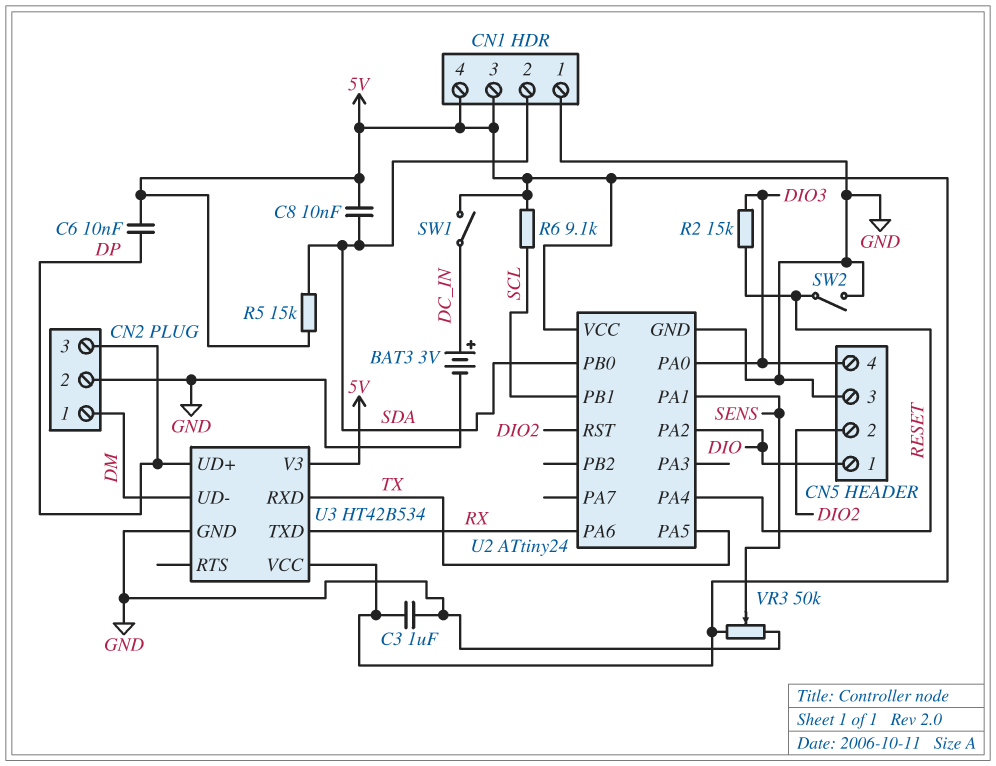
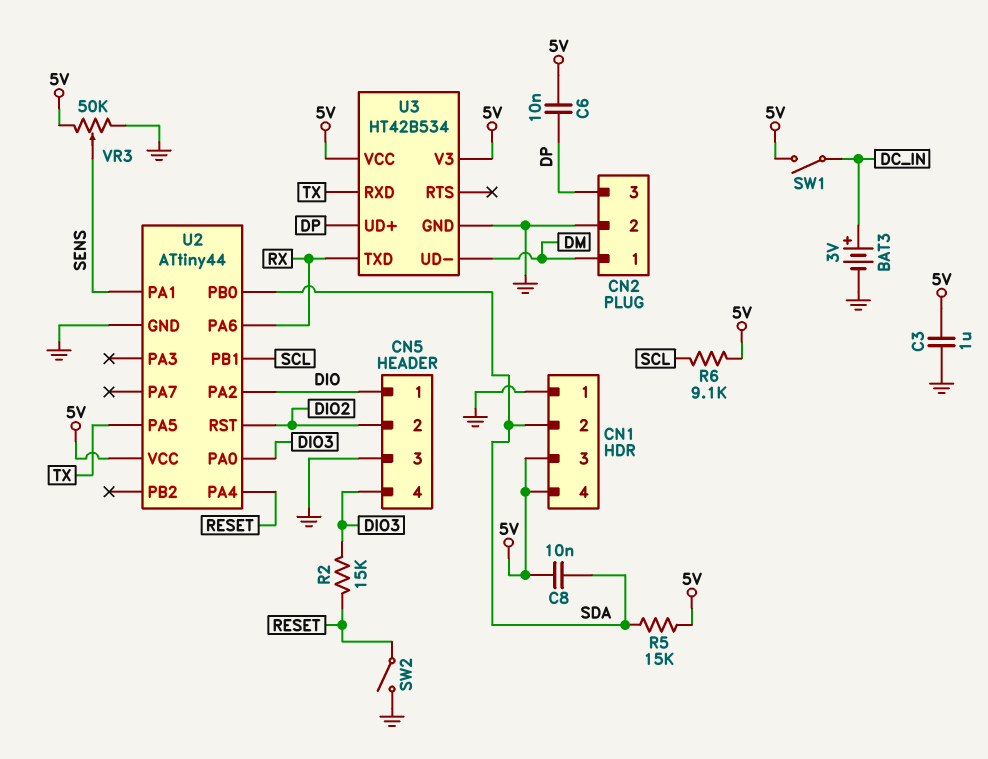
U2: ATtiny24 -> ATtiny44

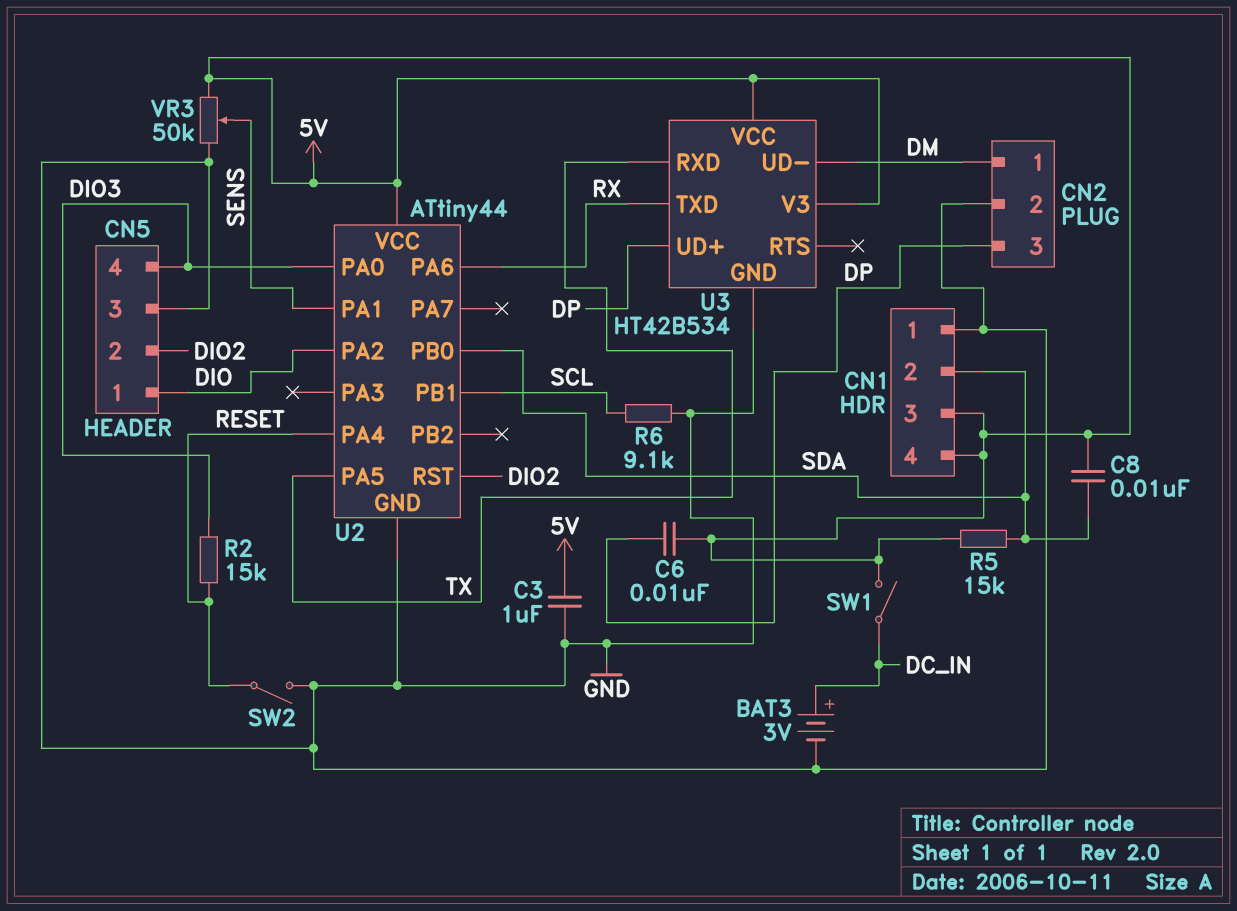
R6: 9.1k (5V, SCL) -> 9.1k (GND, SCL)

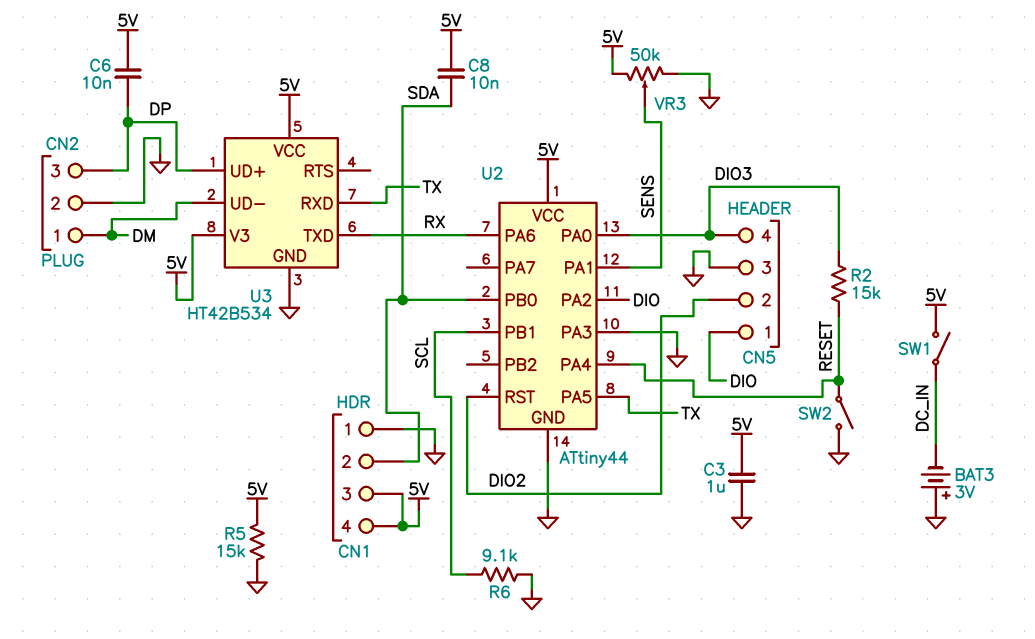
BAT3: 3V (plus DC_IN, minus GND) -> 3V (plus GND, minus DC_IN)
R5: 15k (5V, SDA) -> 15k (5V, GND)
U2 pin PA3: none -> GND

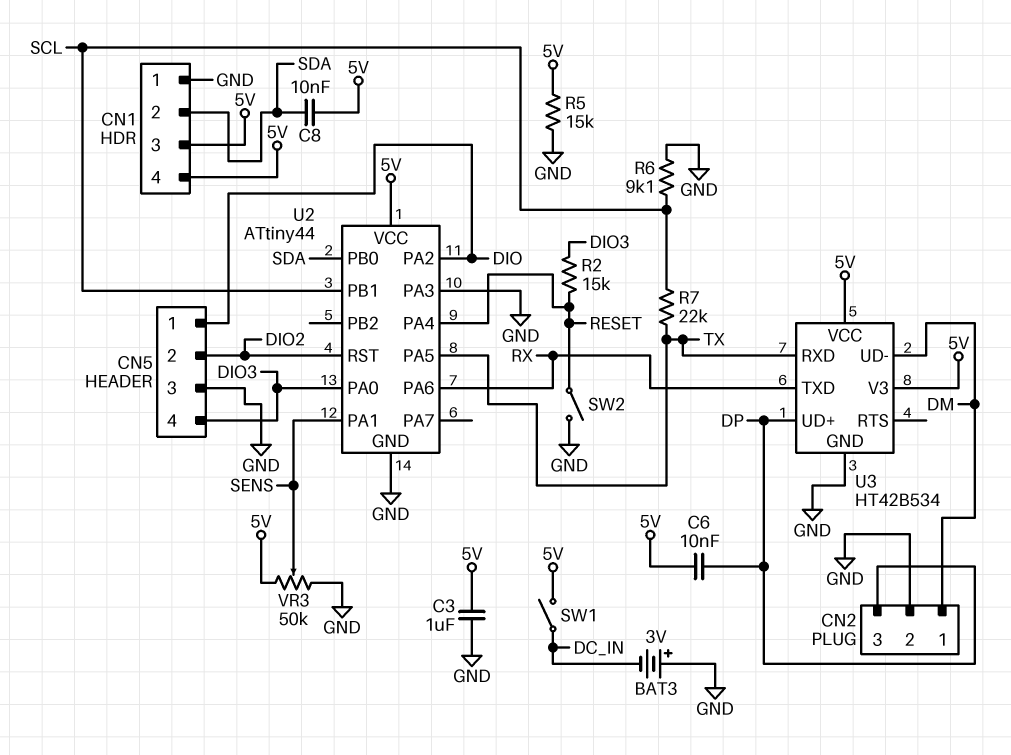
R7: none -> 22k (SCL, TX)

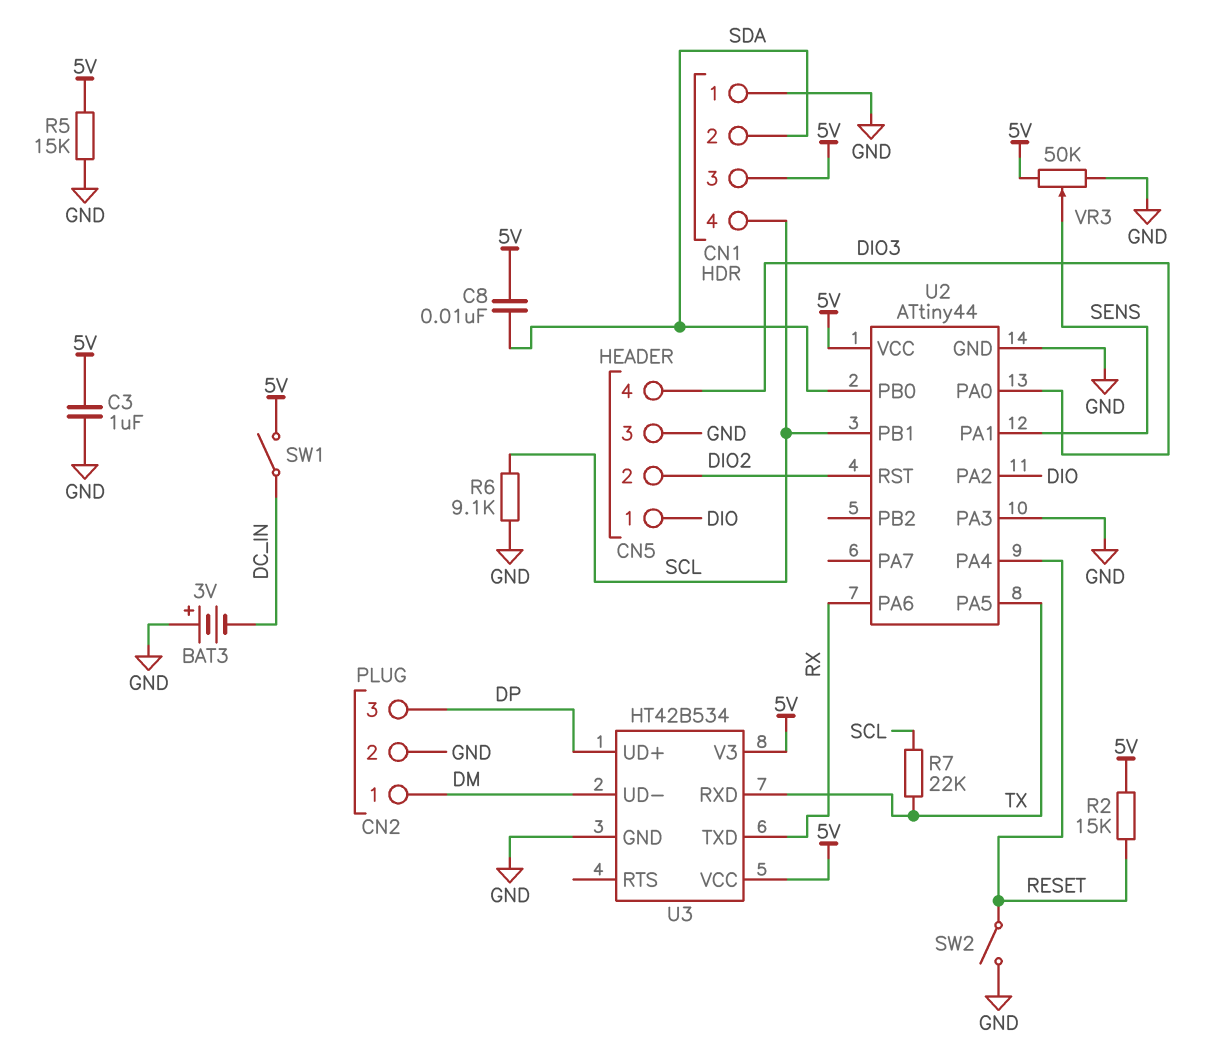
C6: 10nF (5V, DP) -> none
CN1 pin 4: 5V -> SCL
R2: 15k (DIO3, RESET) -> 15k (5V, RESET)

